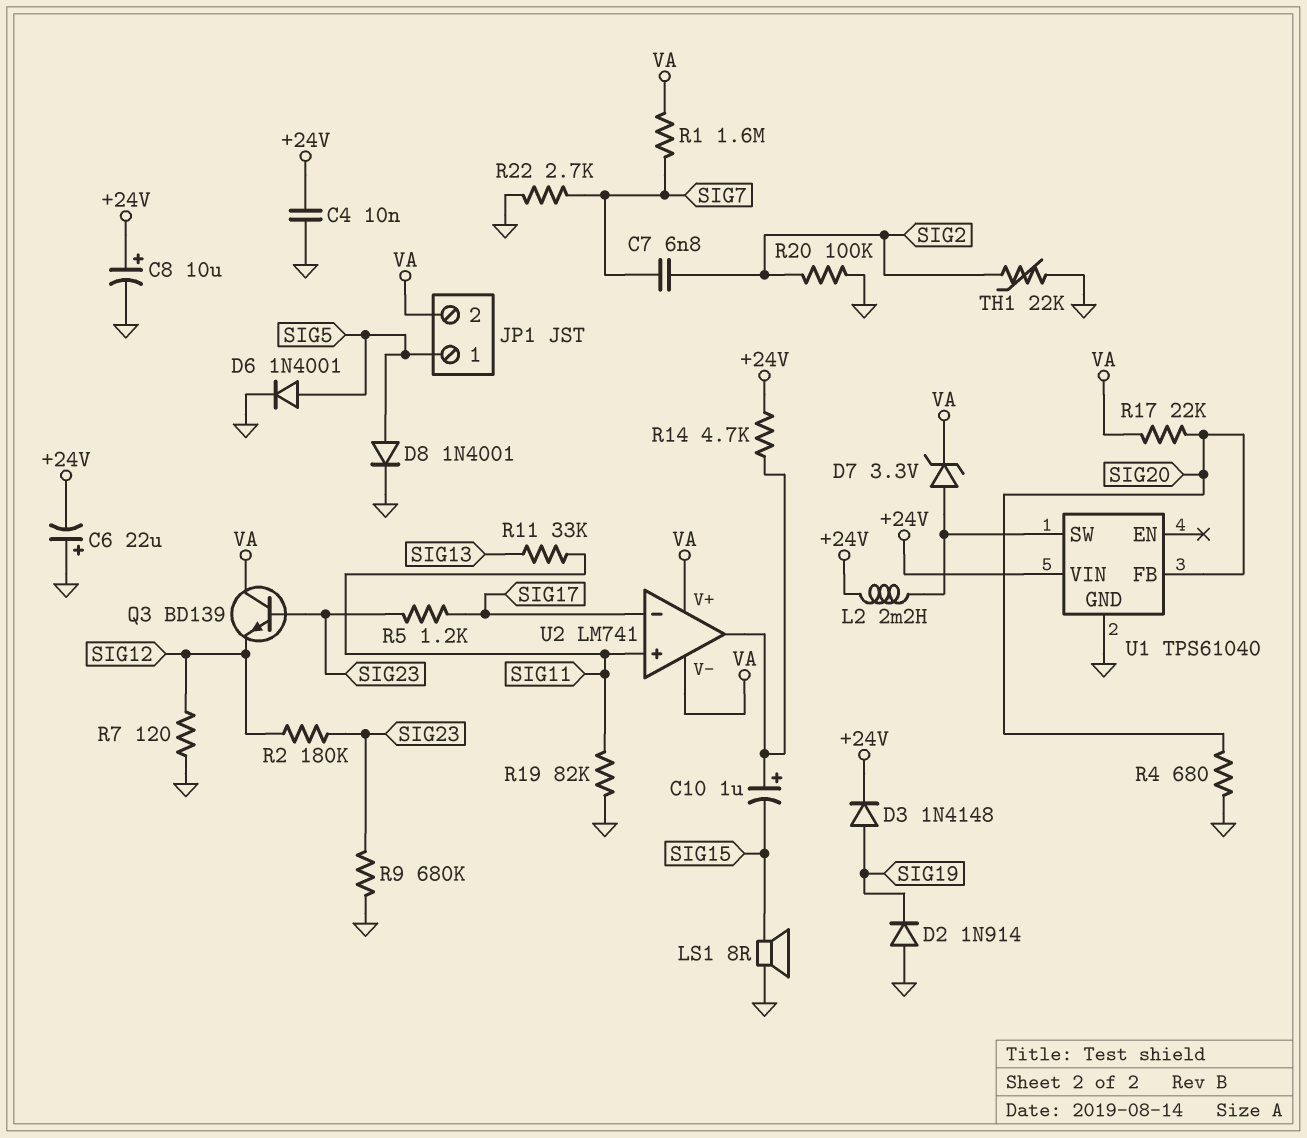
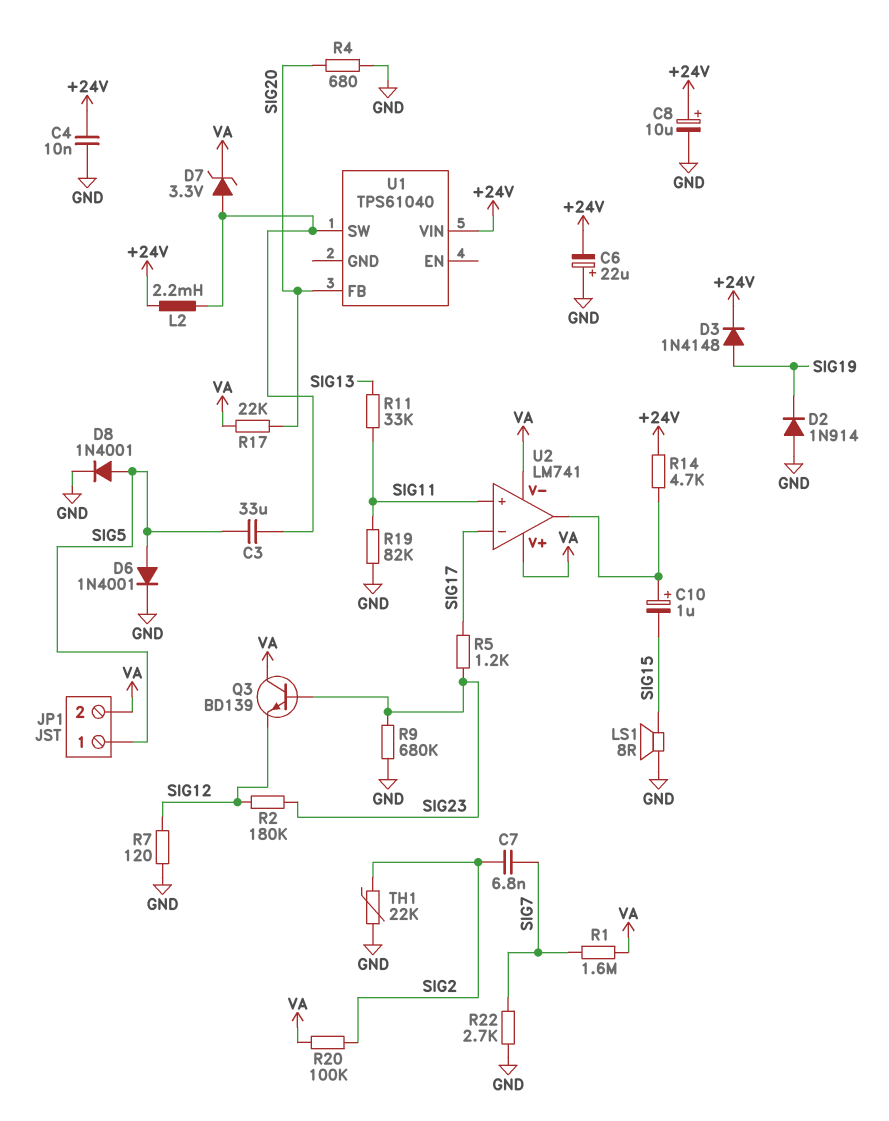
C3: none -> 33uF (SIG5, U1/SW)
R20: 100k (GND, SIG2) -> 100k (SIG2, VA)
U1 pin GND: GND -> none

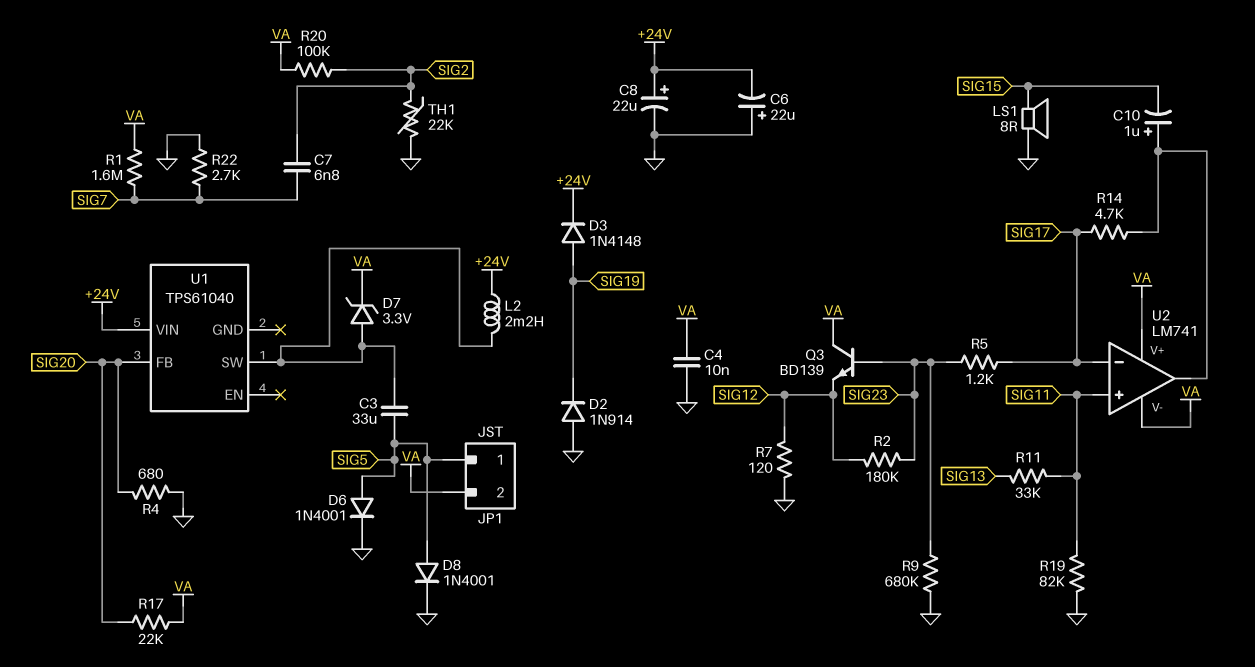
C4: 10nF (+24V, GND) -> 10nF (GND, VA)
C8: 10uF (plus +24V, minus GND) -> 22uF (plus +24V, minus GND)
R14: 4.7k (+24V, U2/out) -> 4.7k (SIG17, U2/out)

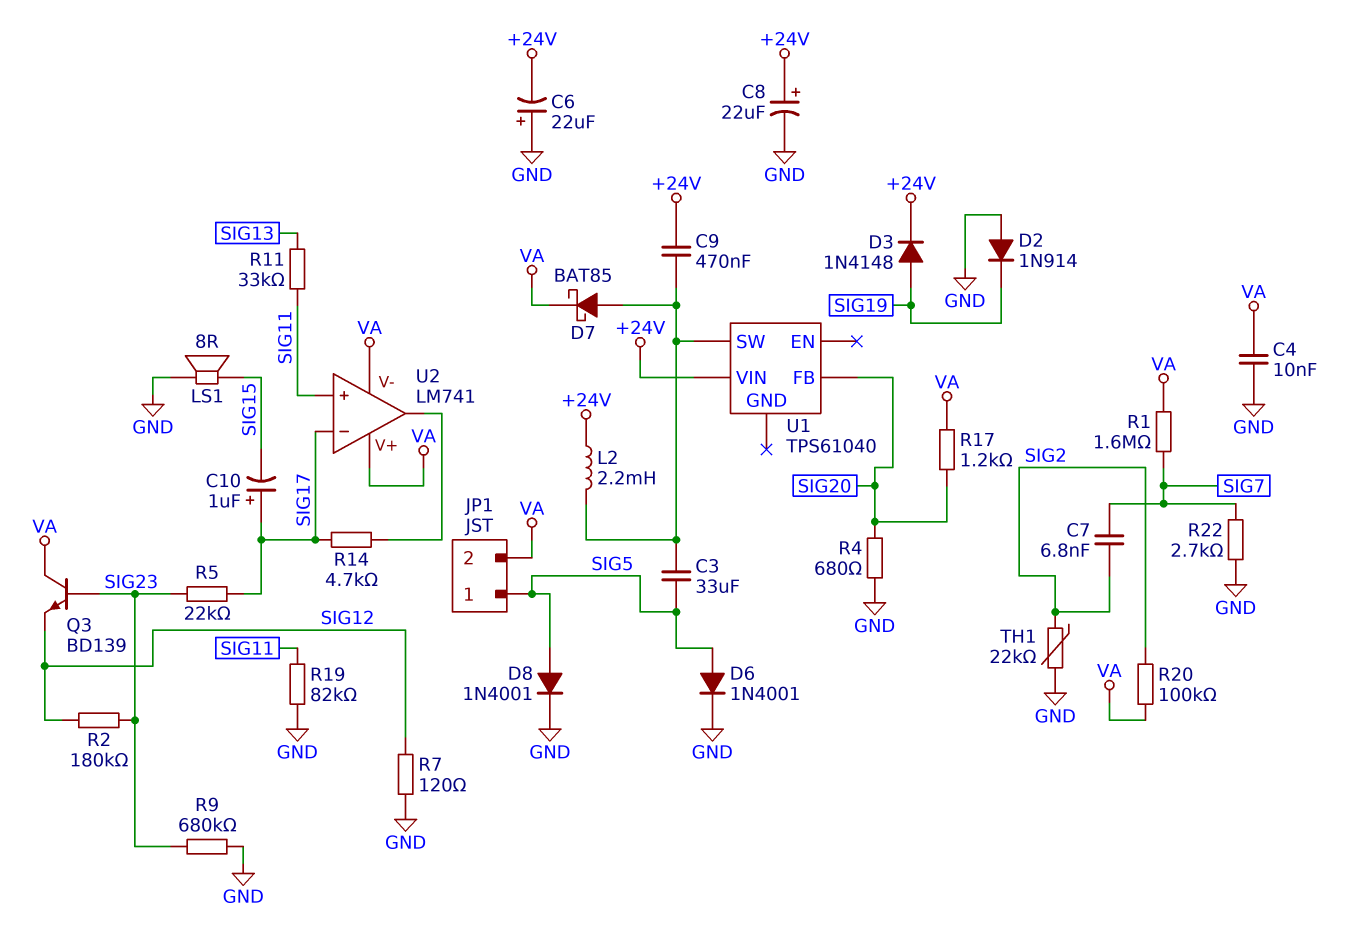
C9: none -> 470nF (+24V, U1/SW)
C10: 1uF (plus U2/out, minus SIG15) -> 1uF (plus SIG17, minus SIG15)
D7: zener 3.3V (A U1/SW, K VA) -> schottky BAT85 (A U1/SW, K VA)
R5: 1.2k (SIG17, SIG23) -> 22k (SIG17, SIG23)
R17: 22k (SIG20, VA) -> 1.2k (SIG20, VA)

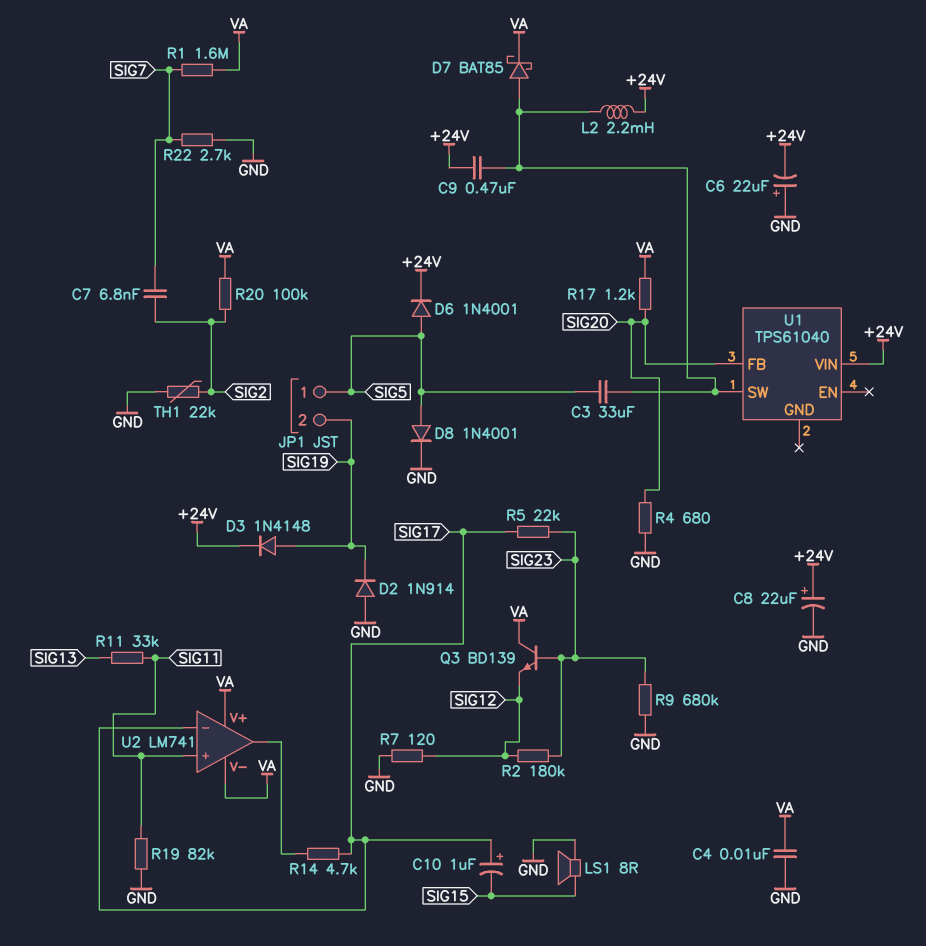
D6: diode 1N4001 (A SIG5, K GND) -> diode 1N4001 (A SIG5, K +24V)
JP1 pin 2: VA -> SIG19

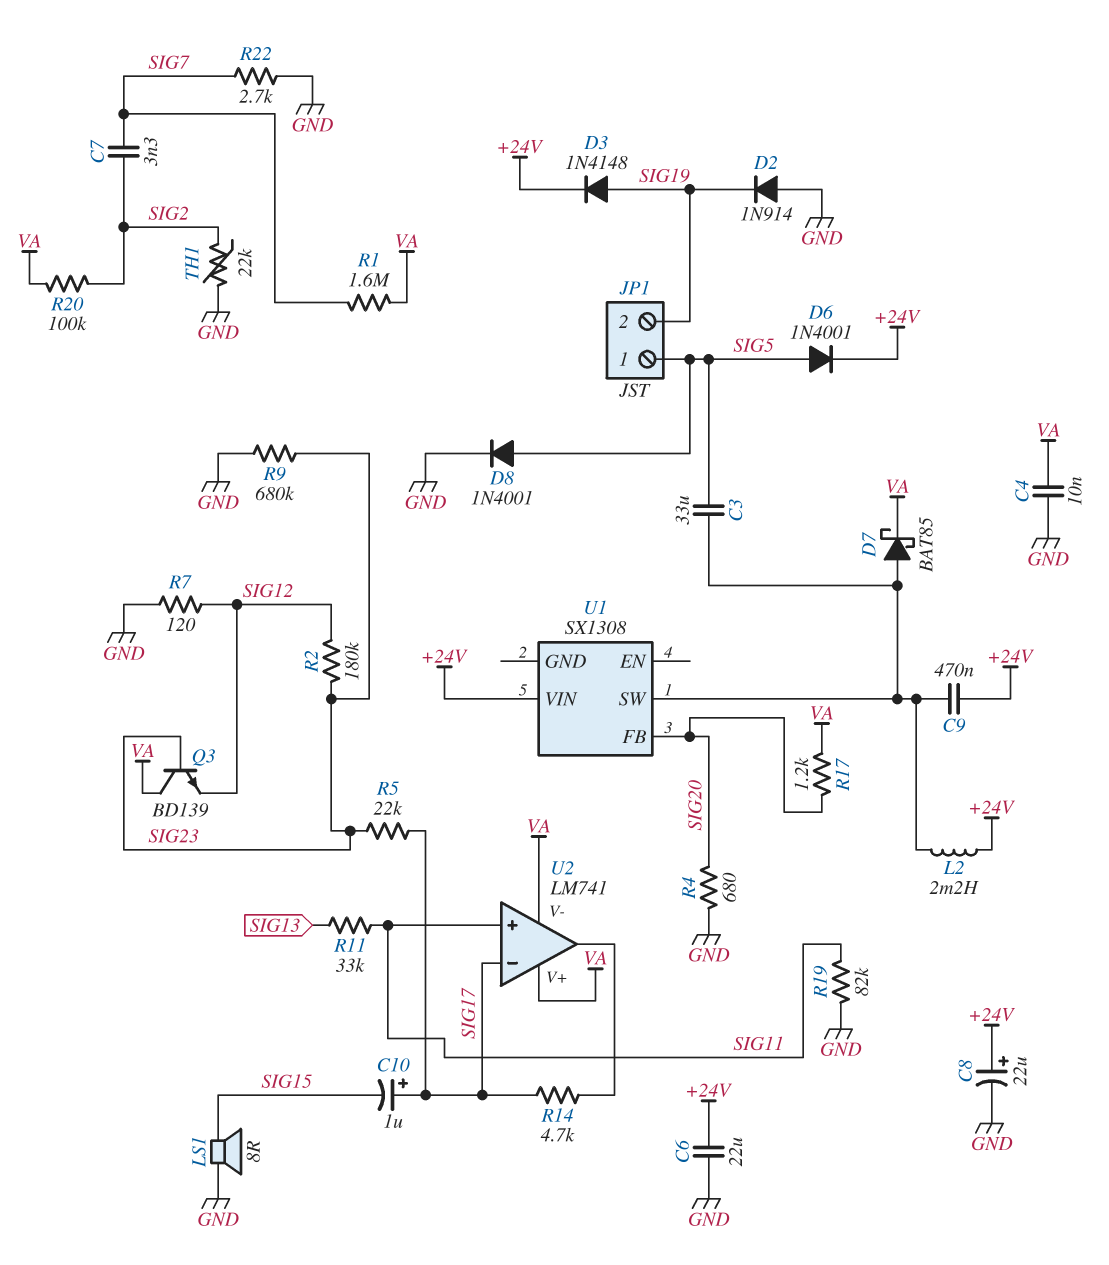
C6: 22uF (plus GND, minus +24V) -> 22uF (+24V, GND)
C7: 6.8nF (SIG2, SIG7) -> 3.3nF (SIG2, SIG7)
U1: TPS61040 -> SX1308

